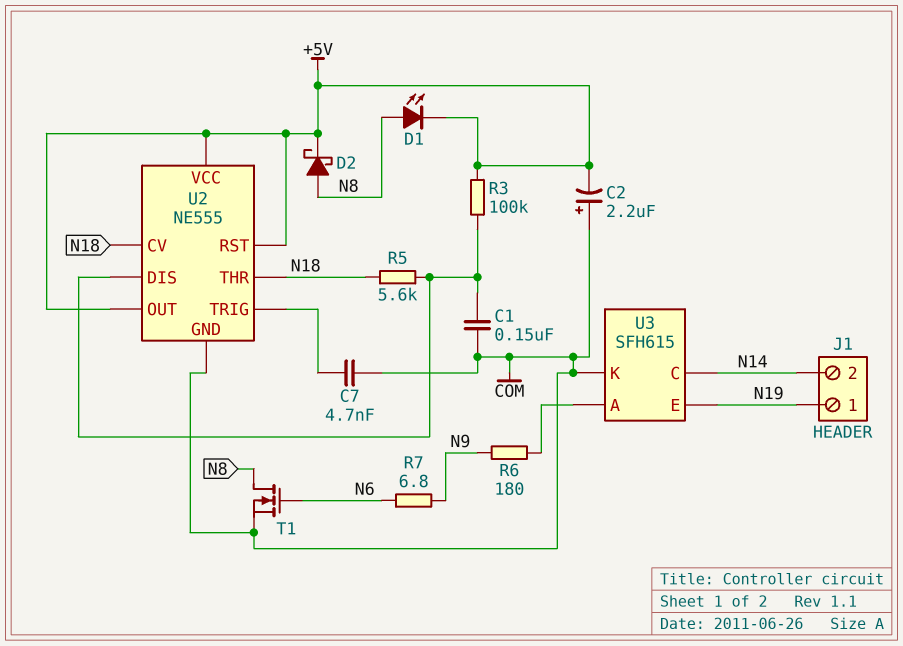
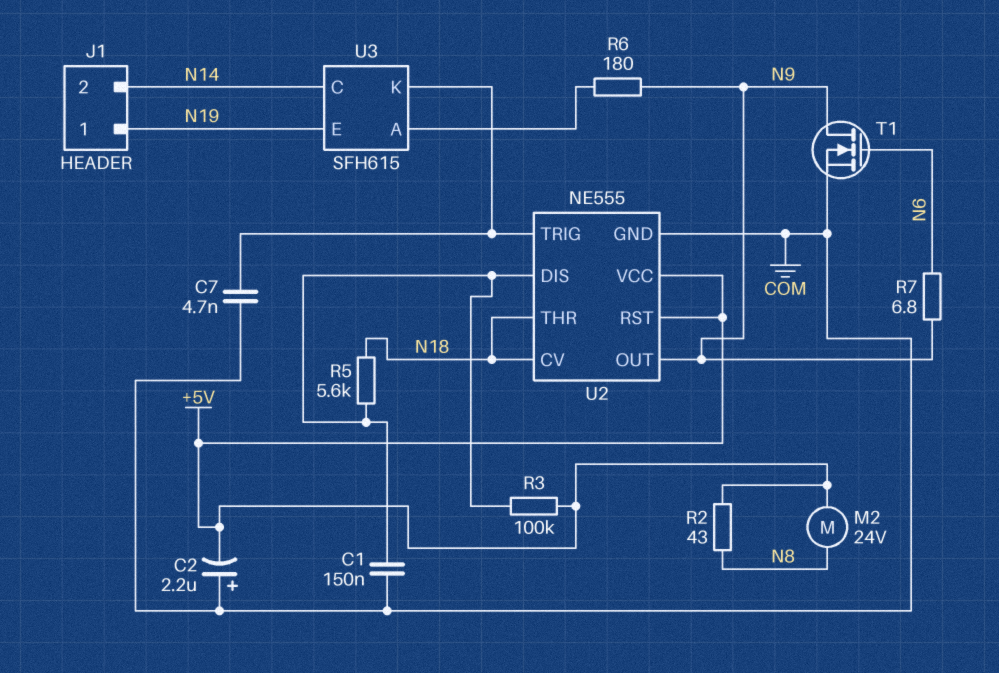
D1: LED (A N8, K +5V) -> none
D2: schottky (A N8, K +5V) -> none
M2: none -> motor 24V (+5V, N8)
R2: none -> 43 (+5V, N8)
T1: NMOS (G N6, D N8, S COM) -> NMOS (G N6, D N9, S COM)
U2 pin OUT: +5V -> N9
U3 pin K: COM -> U2/TRIG

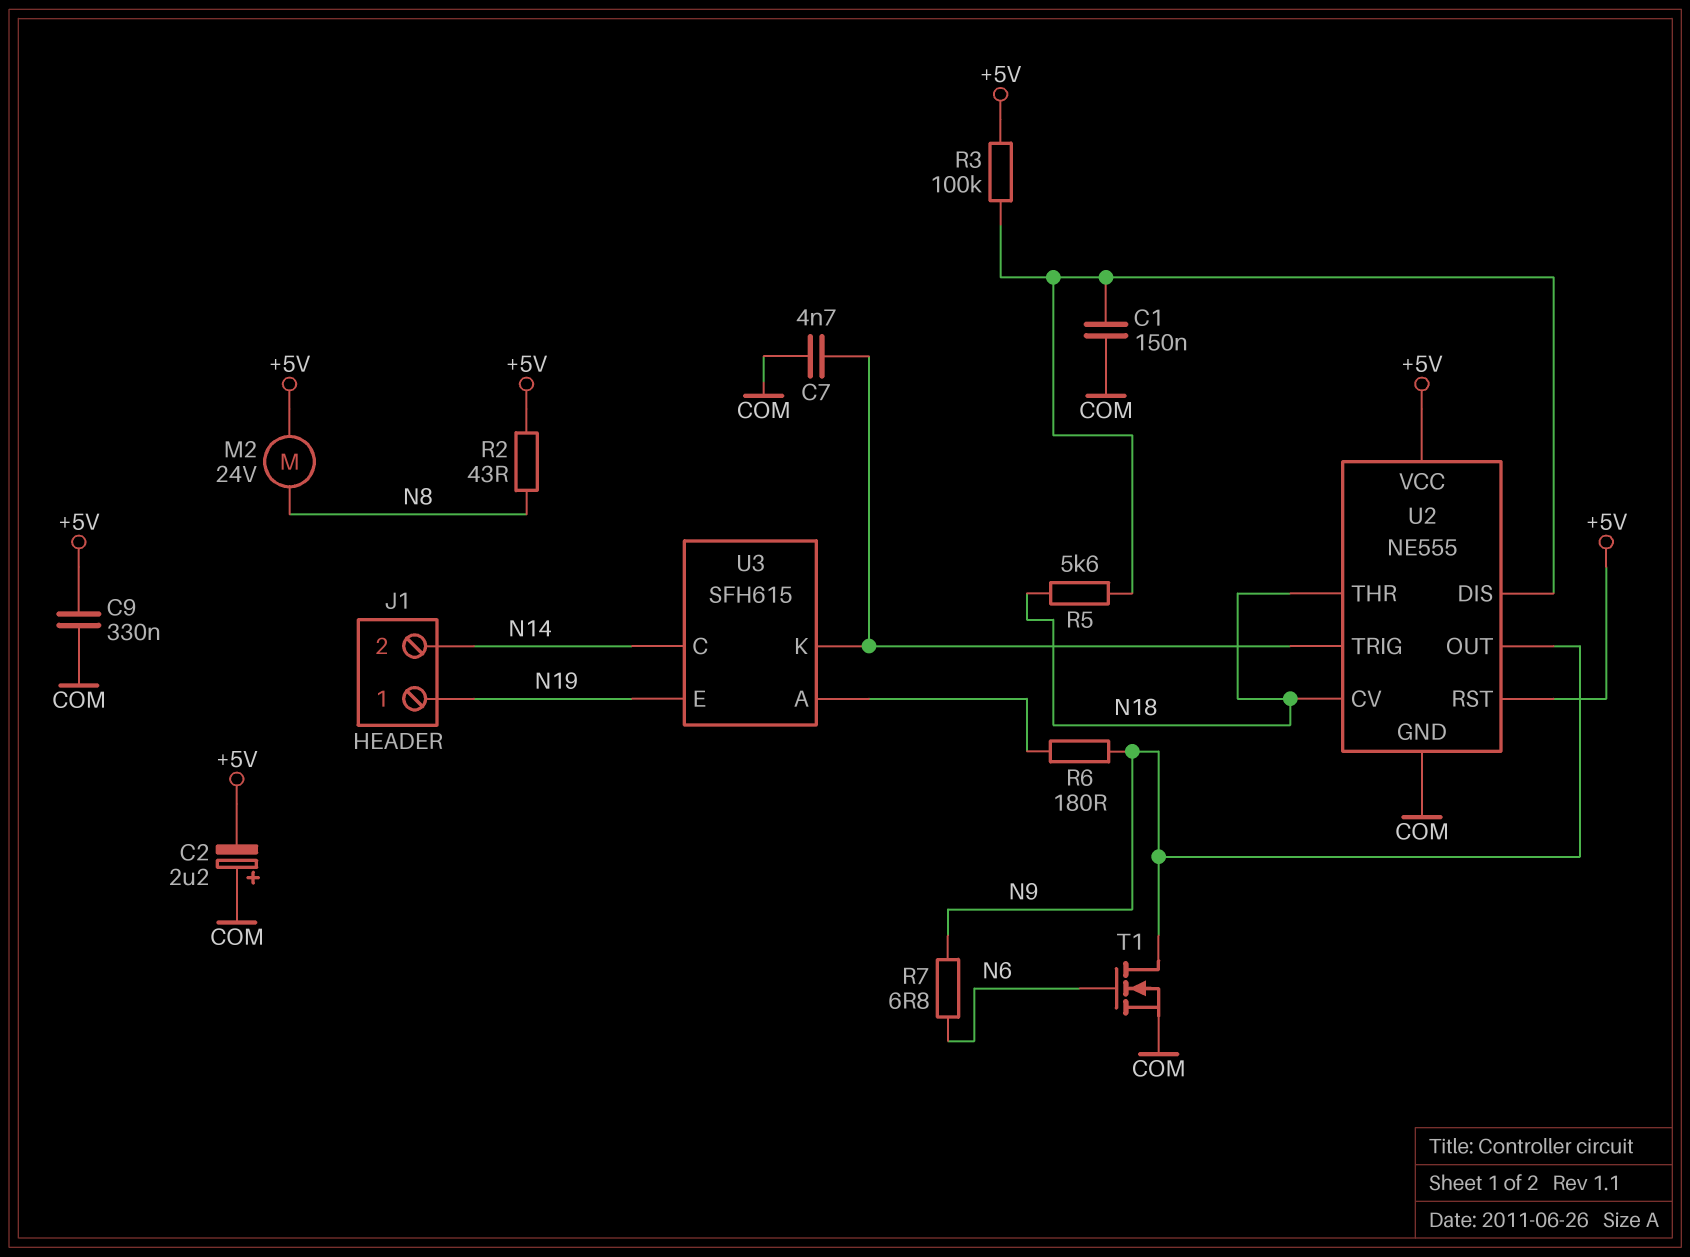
C9: none -> 330nF (+5V, COM)

